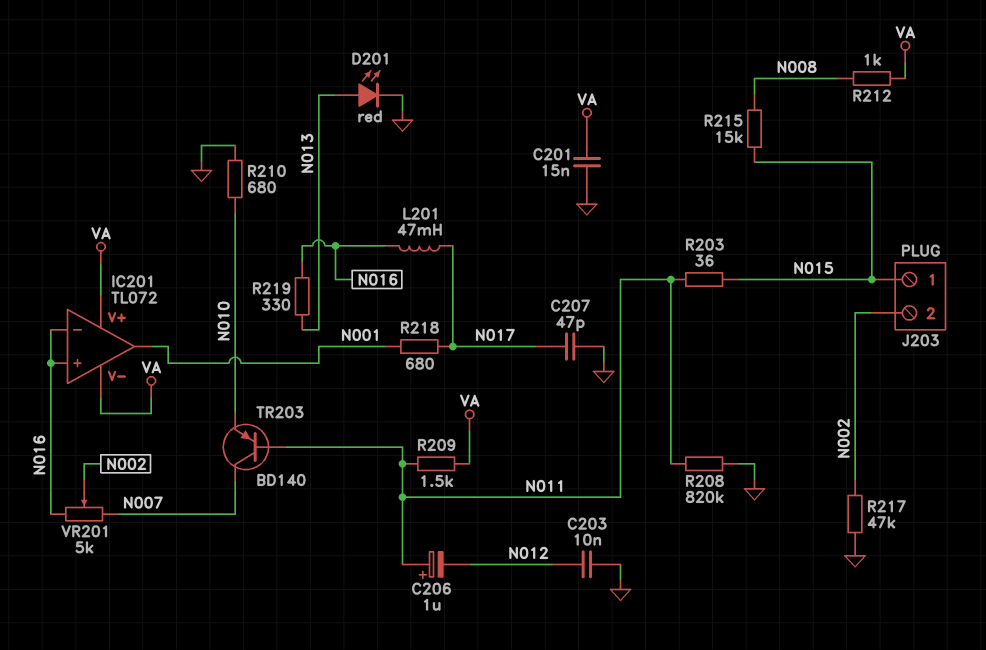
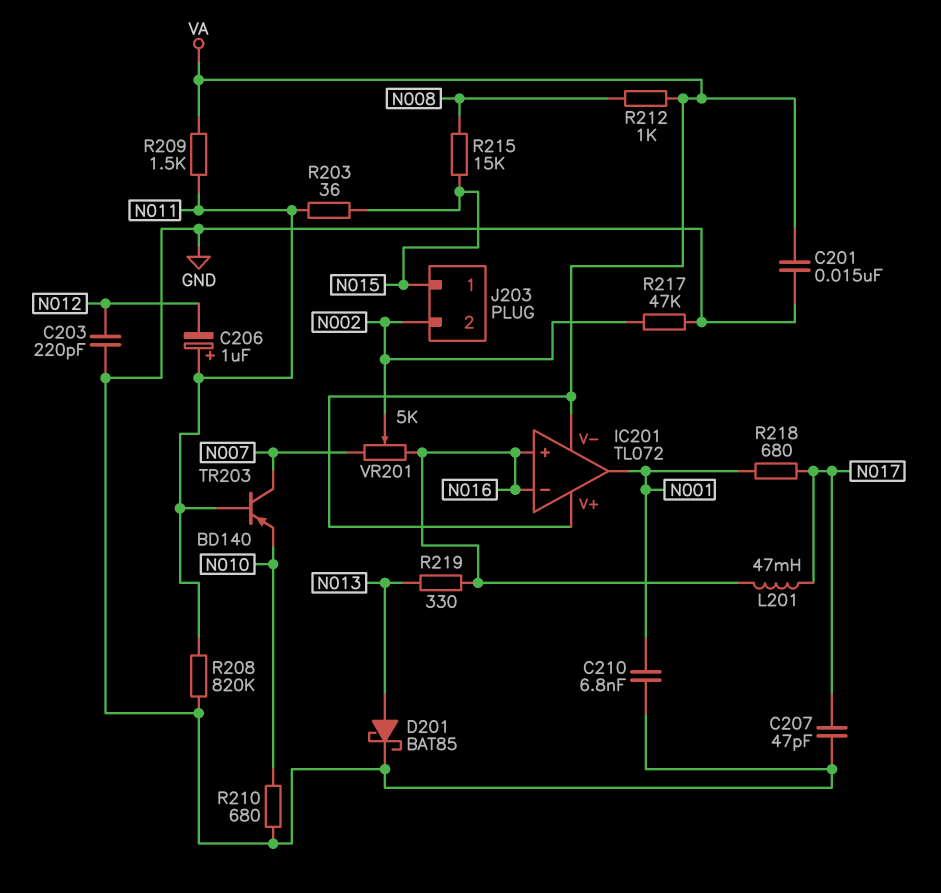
C203: 10nF (GND, N012) -> 220pF (GND, N012)
C210: none -> 6.8nF (GND, N001)
D201: LED red (A N013, K GND) -> schottky BAT85 (A N013, K GND)

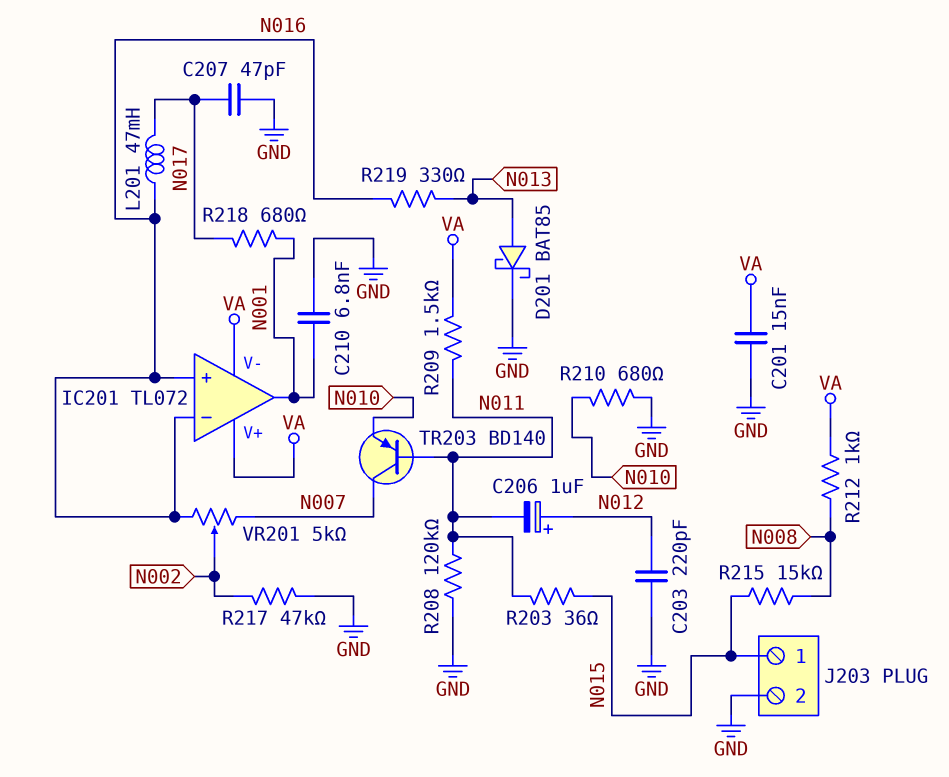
C206: 1uF (plus N011, minus N012) -> 1uF (plus N012, minus N011)
J203 pin 2: N002 -> GND
R208: 820k (GND, N011) -> 120k (GND, N011)

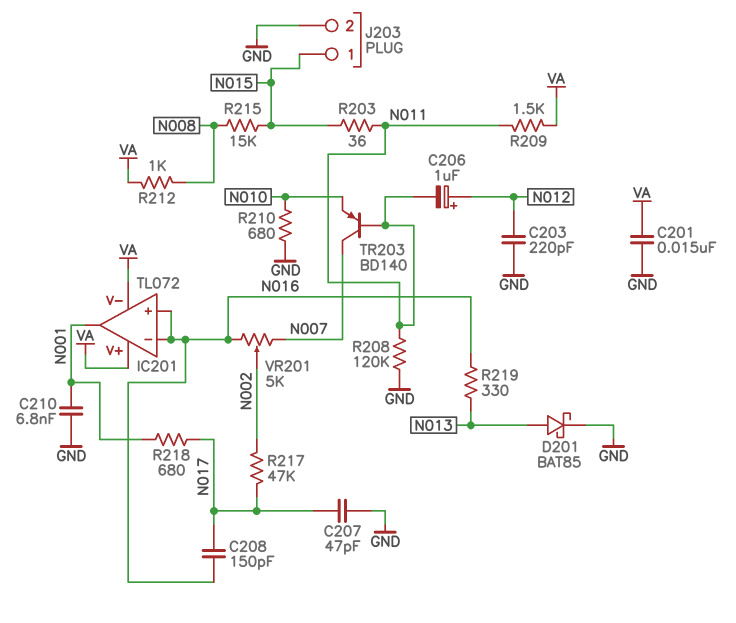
C208: none -> 150pF (N016, N017)
L201: 47mH (N016, N017) -> none
R217: 47k (GND, N002) -> 47k (N002, N017)

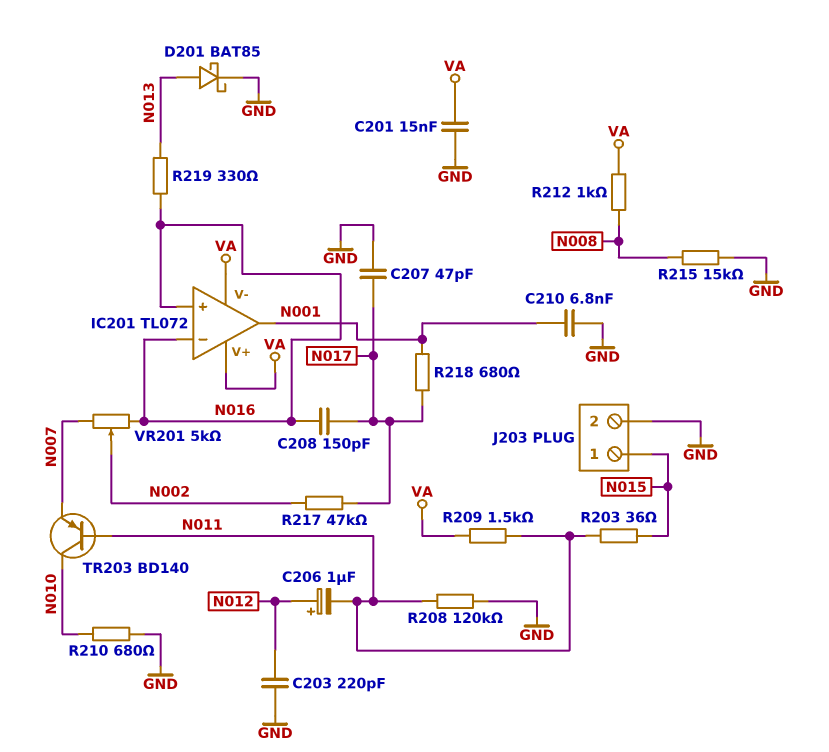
R215: 15k (N008, N015) -> 15k (GND, N008)
TR203: PNP BD140 (B N011, C N007, E N010) -> PNP BD140 (B N011, C N010, E N007)

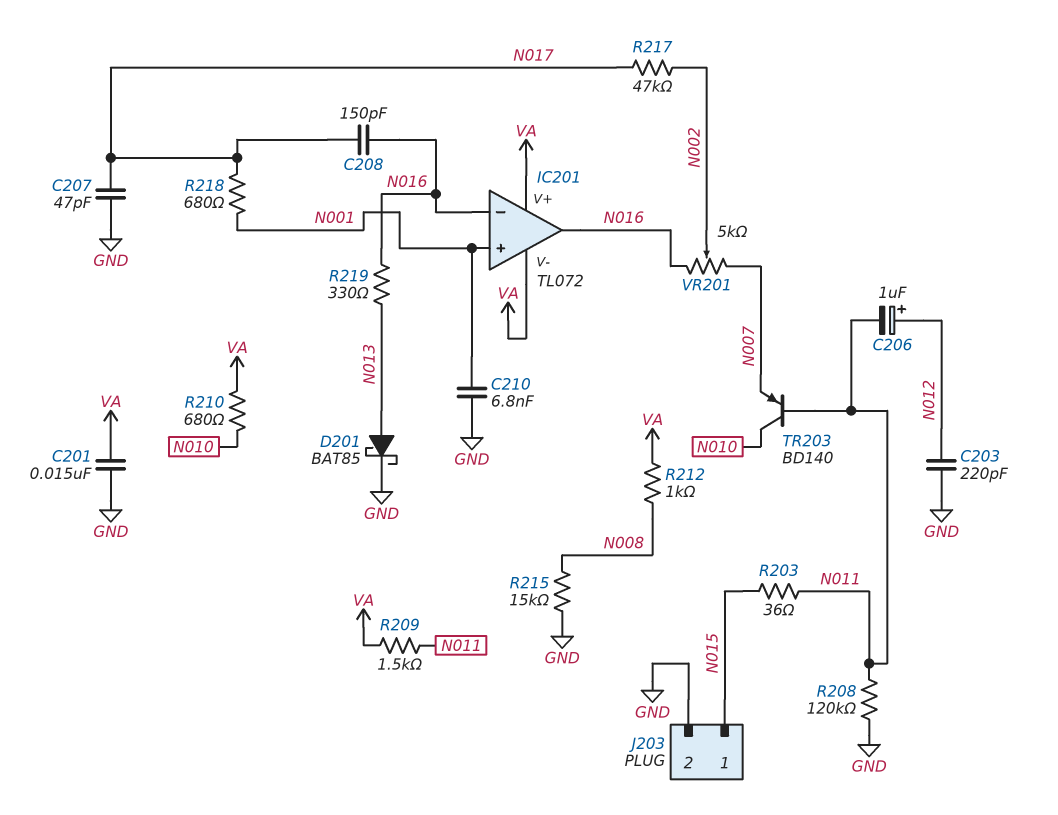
IC201 pin in+: N016 -> N001
IC201 pin out: N001 -> N016
R210: 680 (GND, N010) -> 680 (N010, VA)

